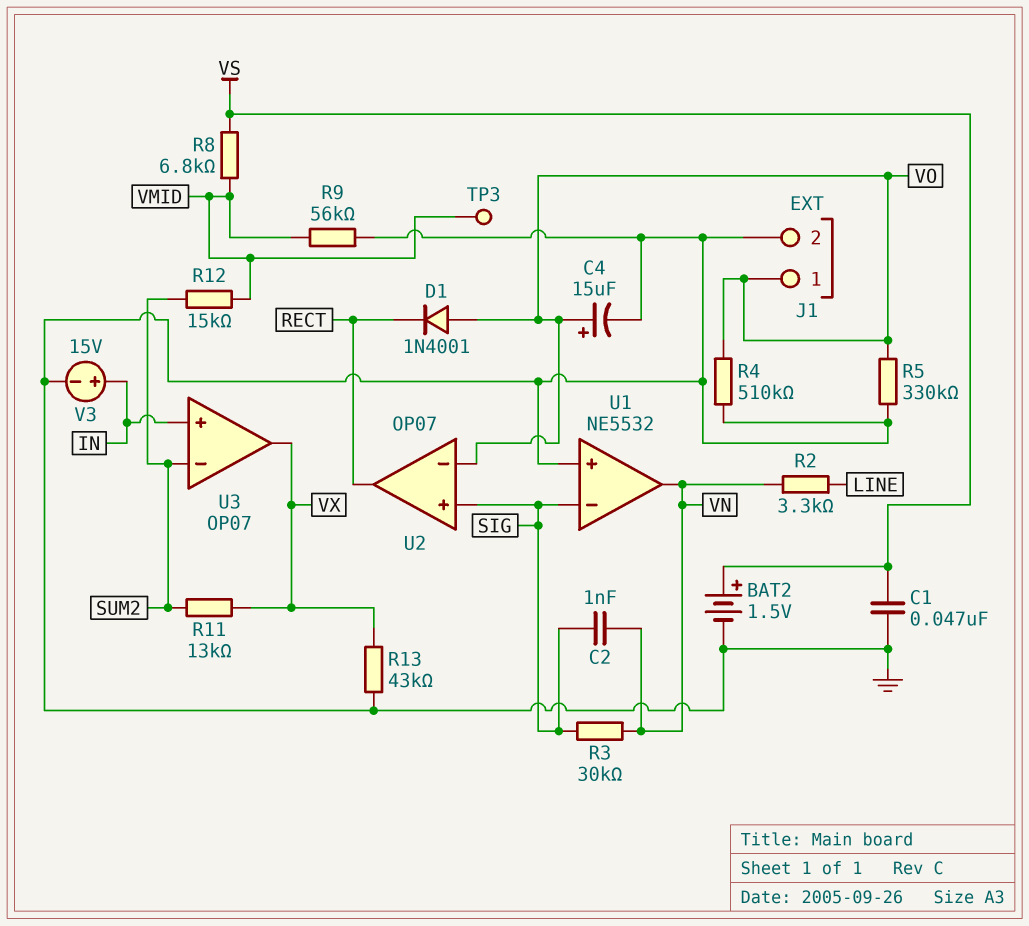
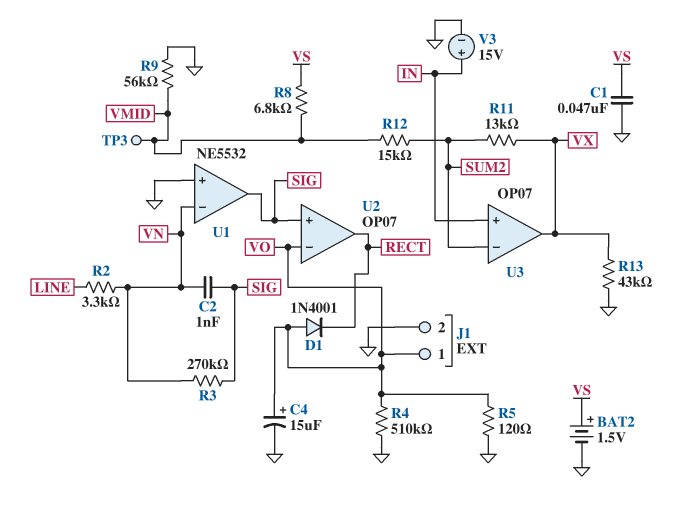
R3: 30k (SIG, VN) -> 270k (SIG, VN)
R5: 330k (GND, VO) -> 120 (GND, VO)
U1 pin in-: SIG -> VN
U1 pin out: VN -> SIG

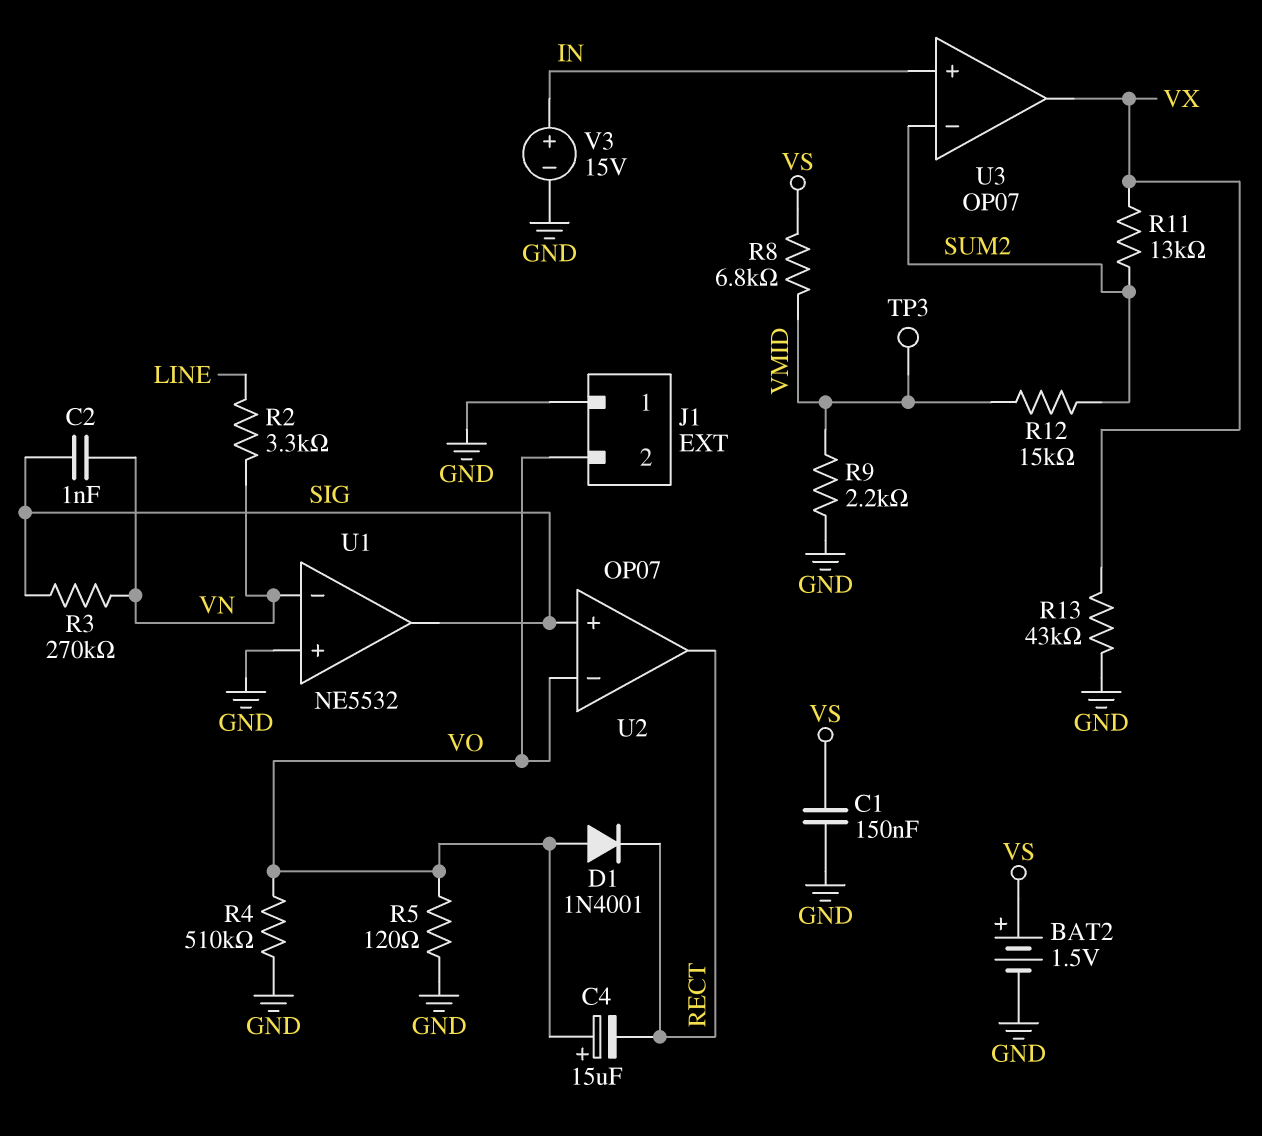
C1: 47nF (GND, VS) -> 150nF (GND, VS)
C4: 15uF (plus VO, minus GND) -> 15uF (plus VO, minus RECT)
J1 pin 1: VO -> GND
J1 pin 2: GND -> VO
R9: 56k (GND, VMID) -> 2.2k (GND, VMID)

